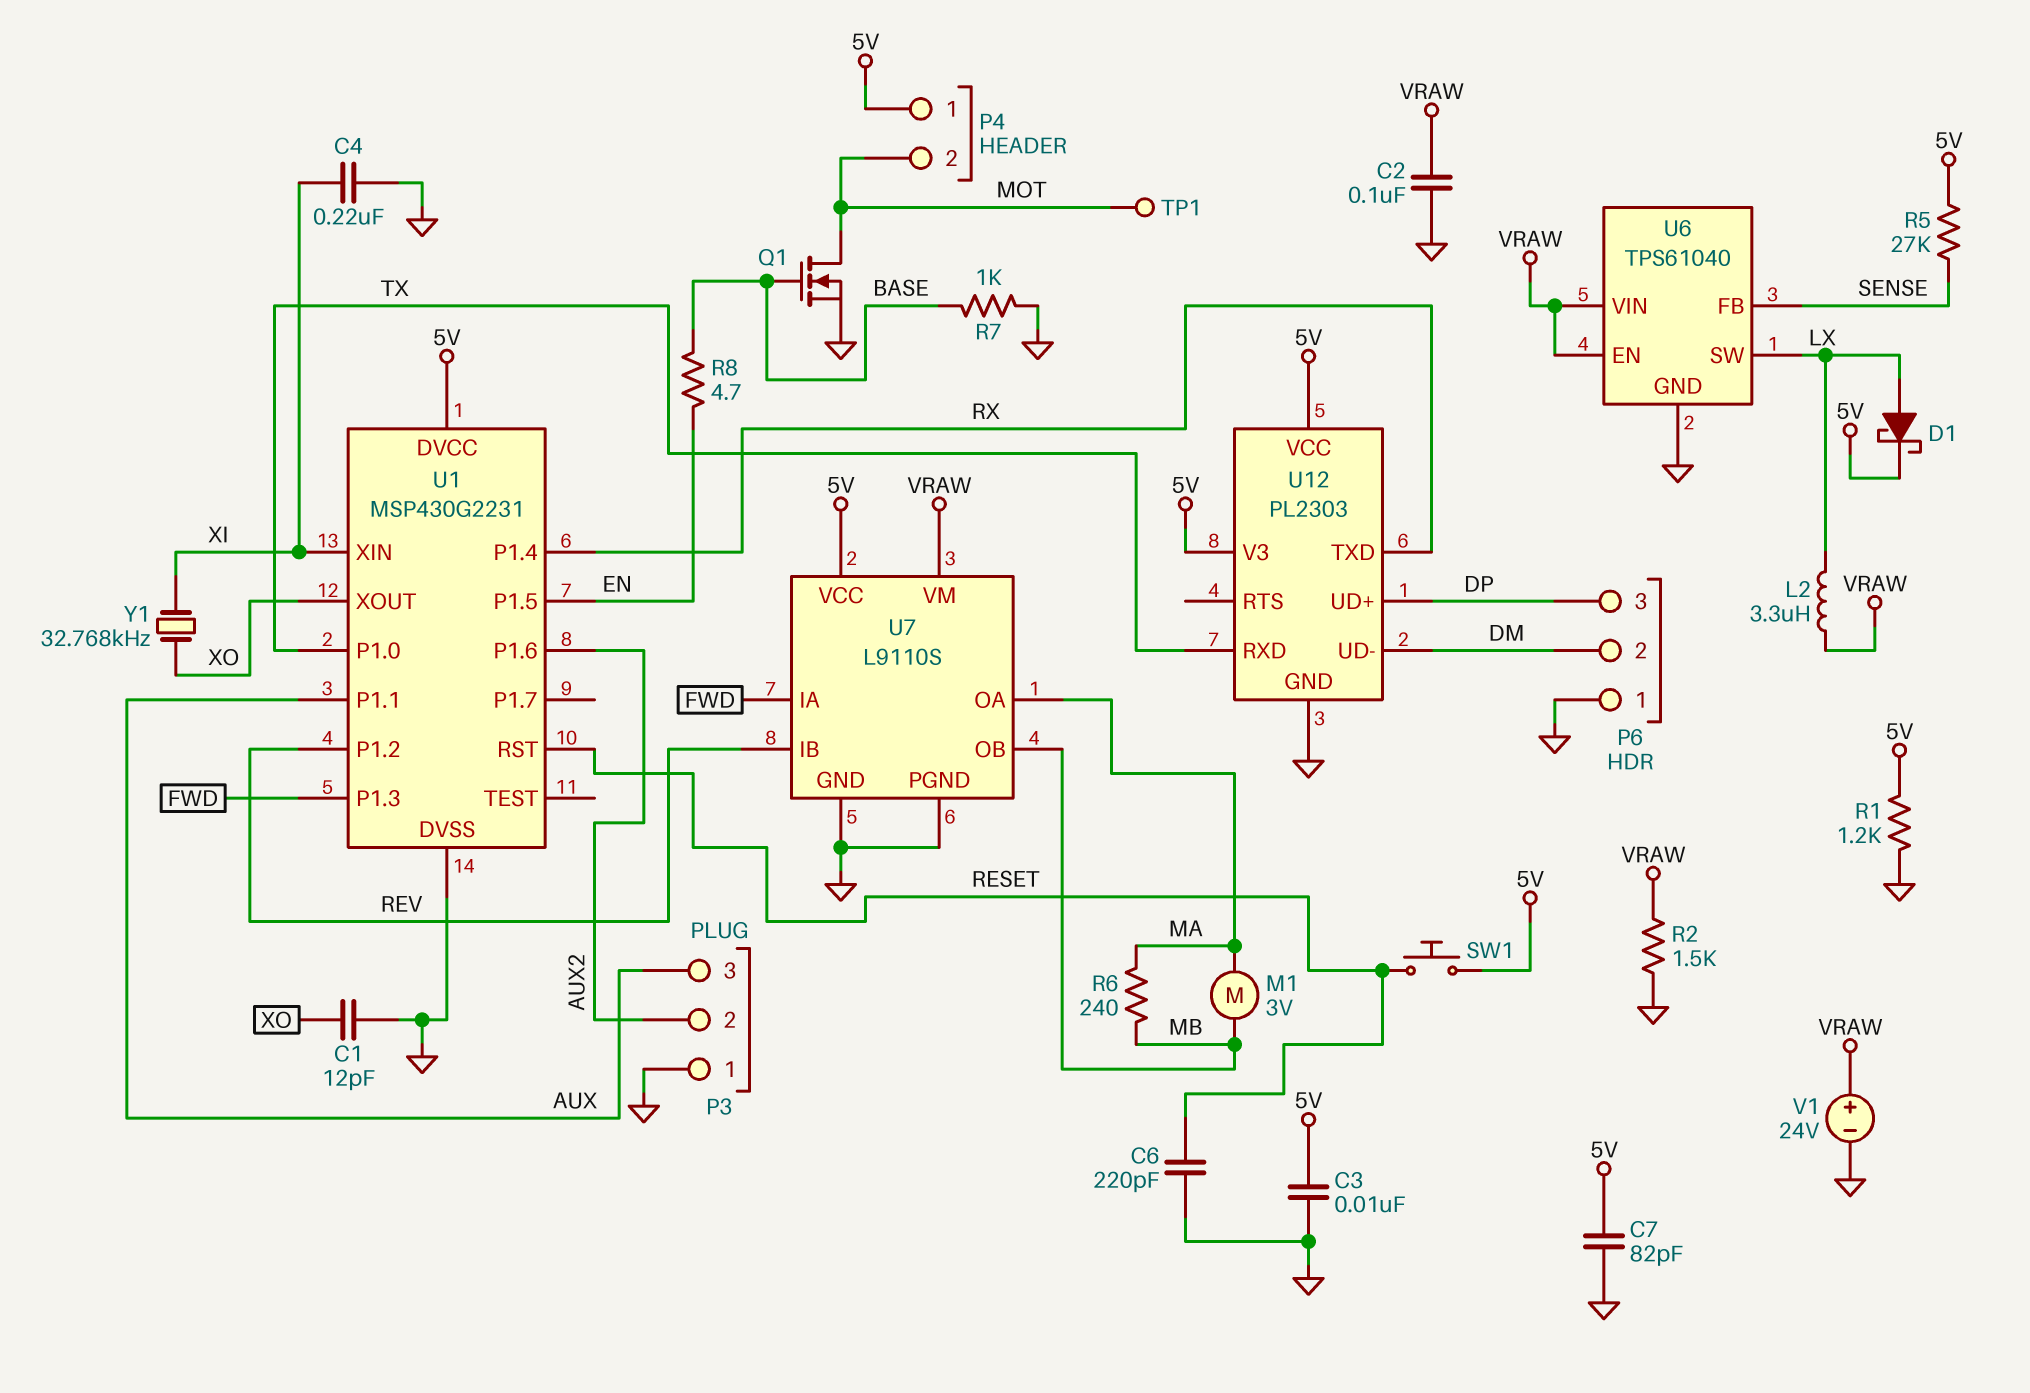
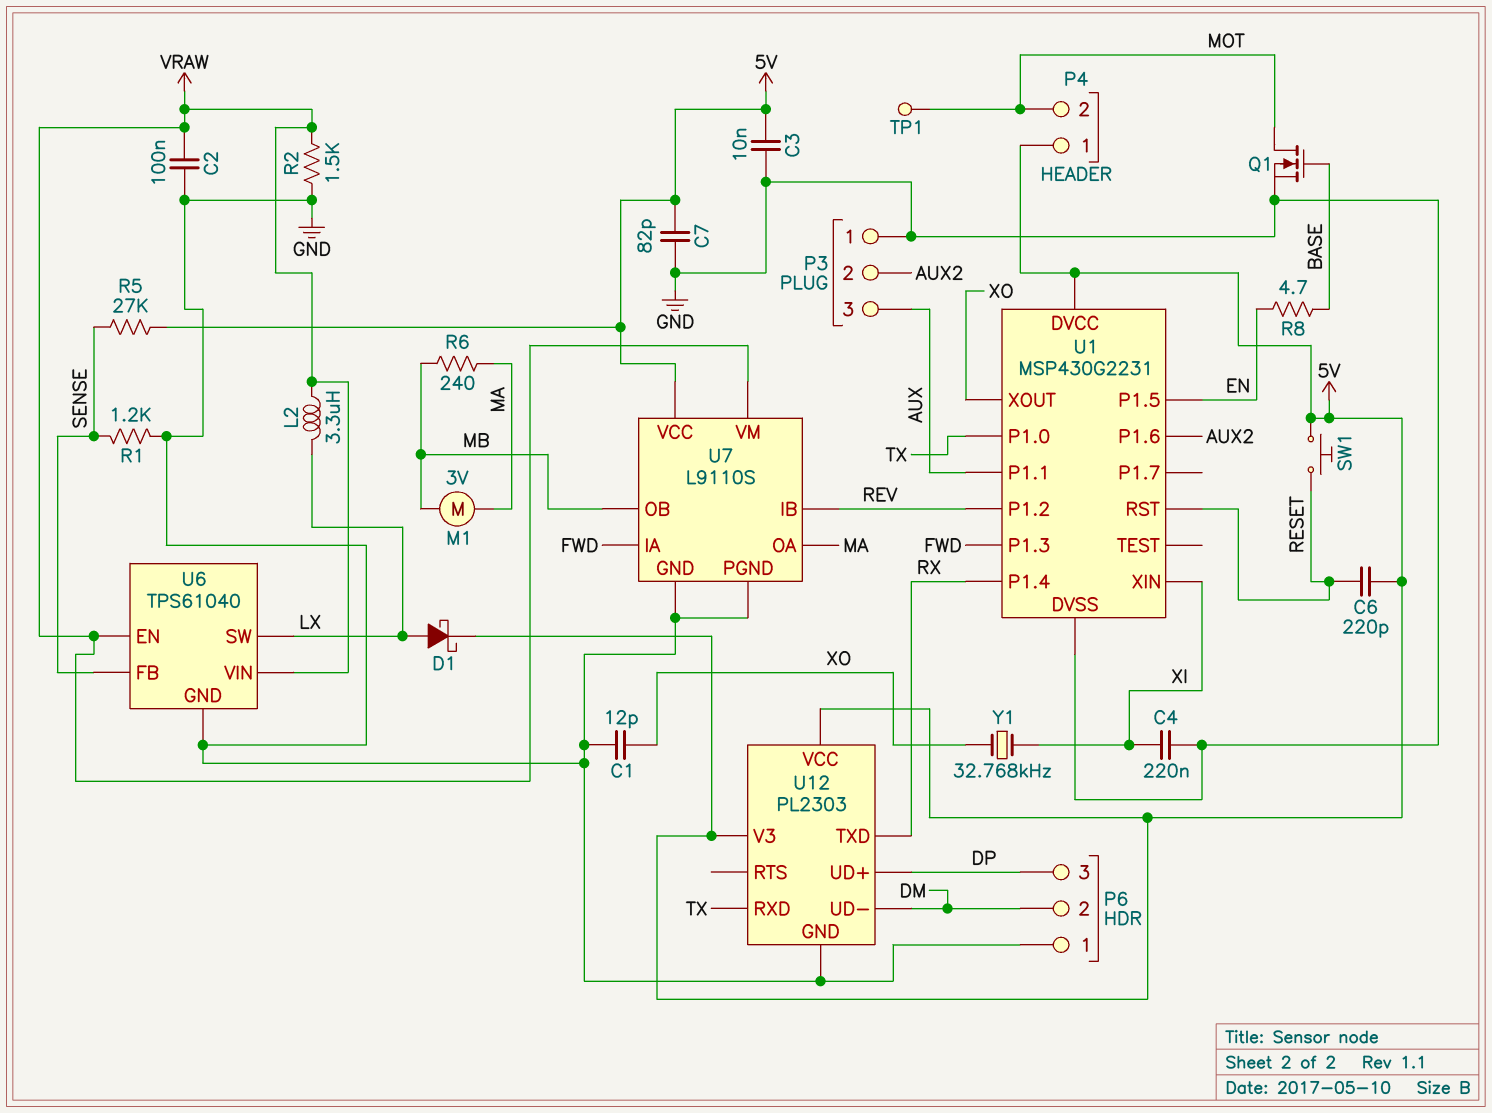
C6: 220pF (GND, RESET) -> 220pF (5V, RESET)
R1: 1.2k (5V, GND) -> 1.2k (GND, SENSE)
R7: 1k (BASE, GND) -> none
V1: 24V (plus VRAW, minus GND) -> none

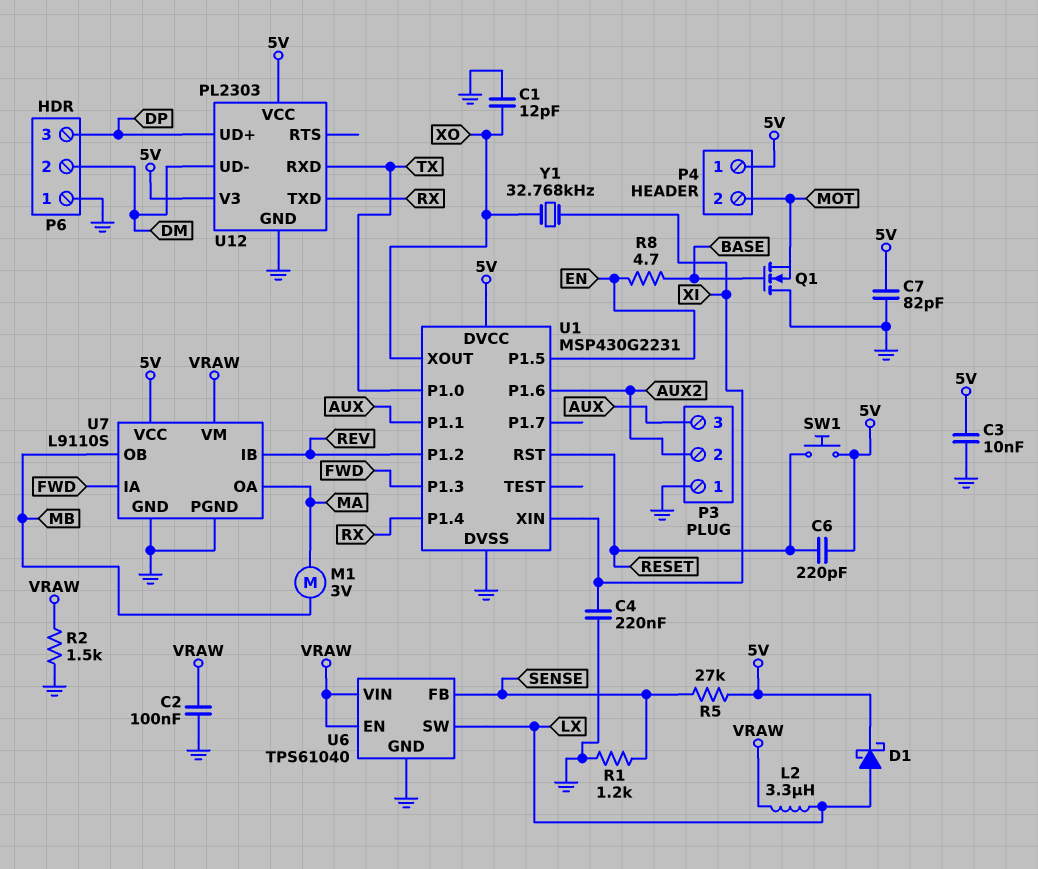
Q1: NMOS (G BASE, D MOT, S GND) -> NMOS (G BASE, D GND, S MOT)
R6: 240 (MA, MB) -> none
TP1: test point (MOT) -> none

